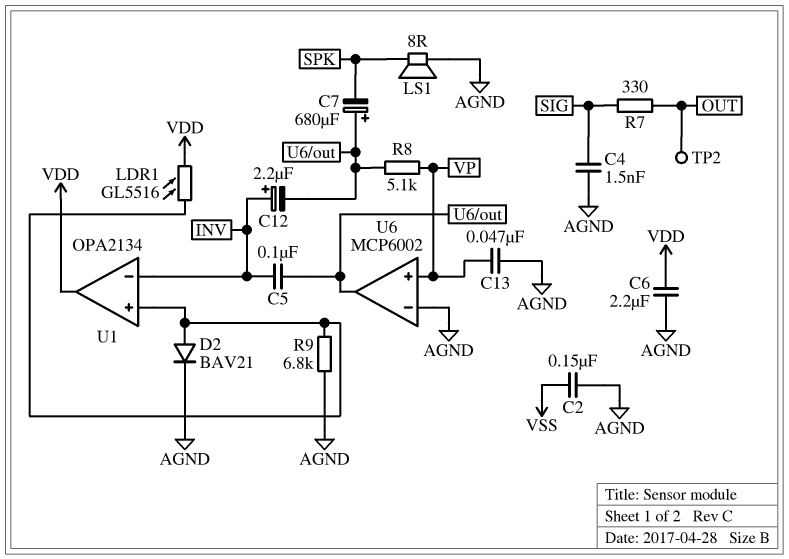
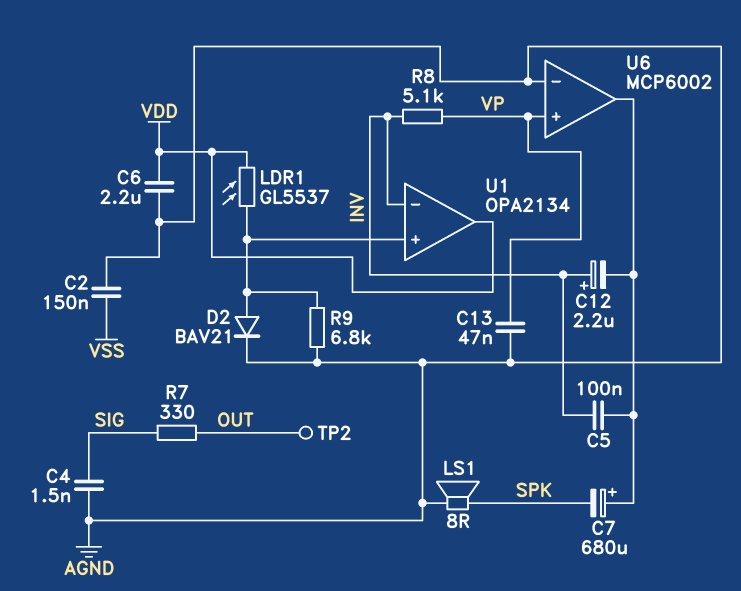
LDR1: GL5516 (U1/in+, VDD) -> GL5537 (U1/in+, VDD)
R8: 5.1k (U6/out, VP) -> 5.1k (INV, VP)

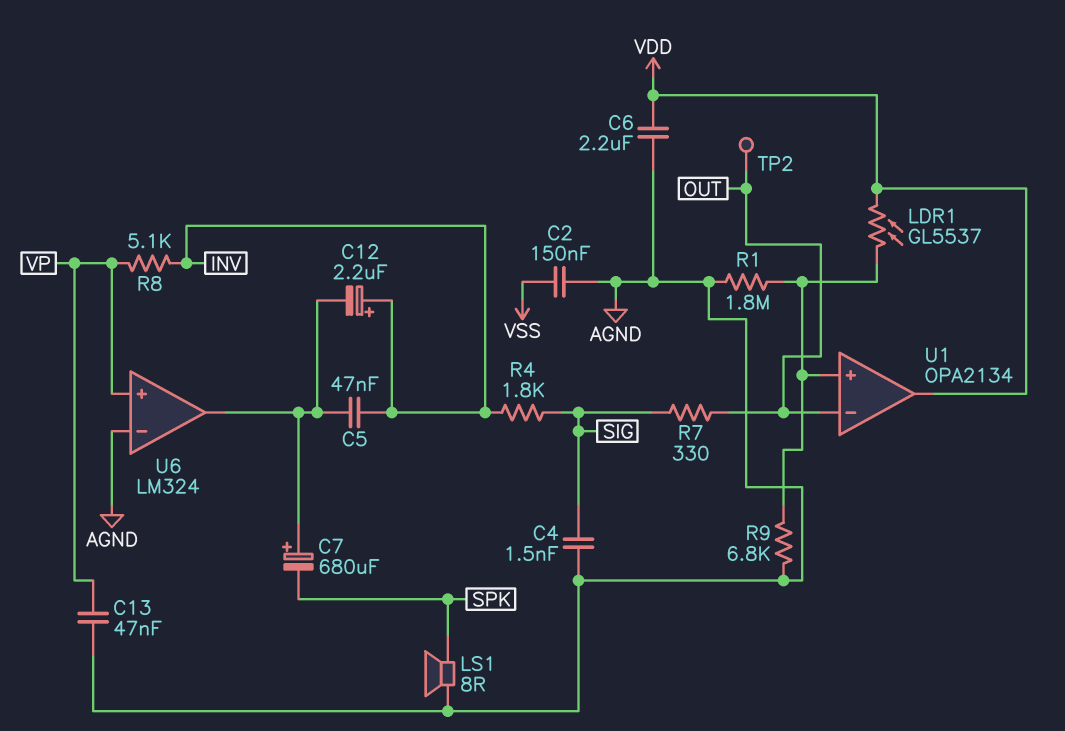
C5: 100nF (INV, U6/out) -> 47nF (INV, U6/out)
D2: diode BAV21 (A U1/in+, K AGND) -> none
R1: none -> 1.8M (AGND, U1/in+)
R4: none -> 1.8k (INV, SIG)
U1 pin in-: INV -> OUT
U6: MCP6002 -> LM324

